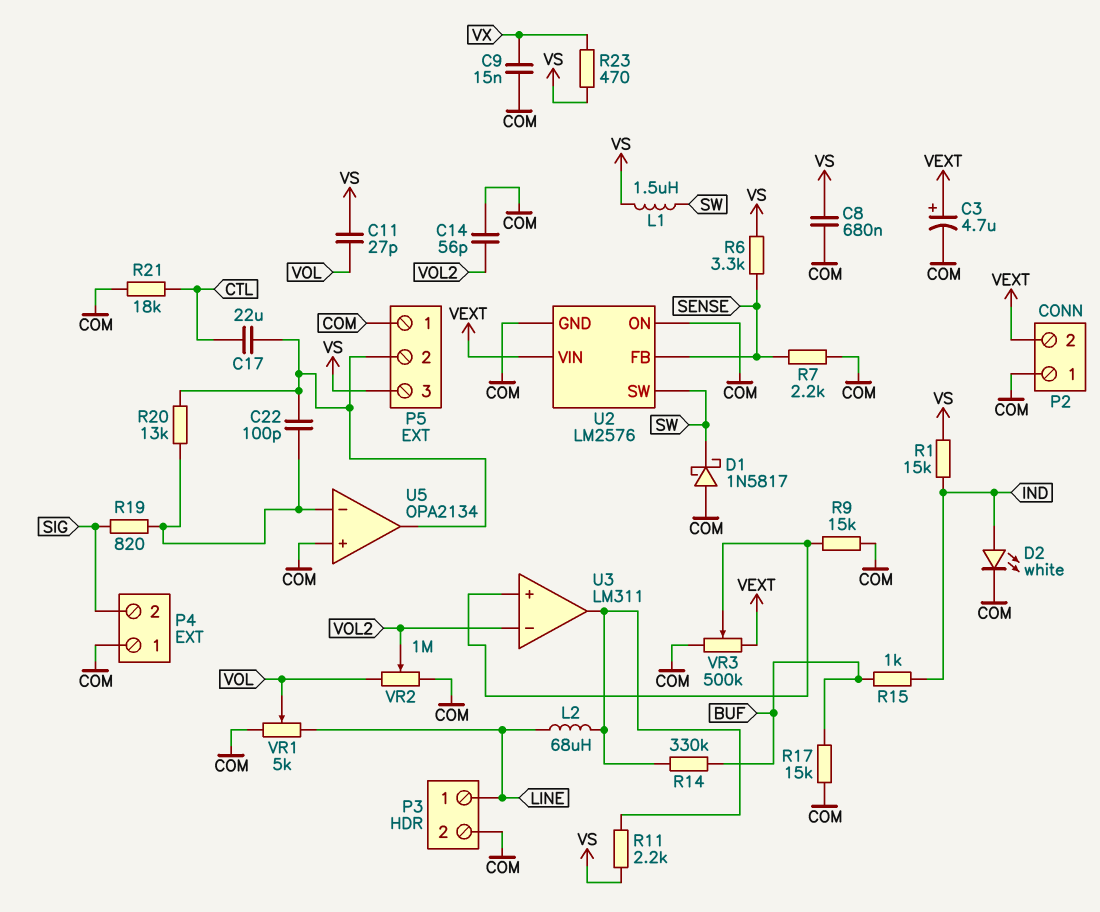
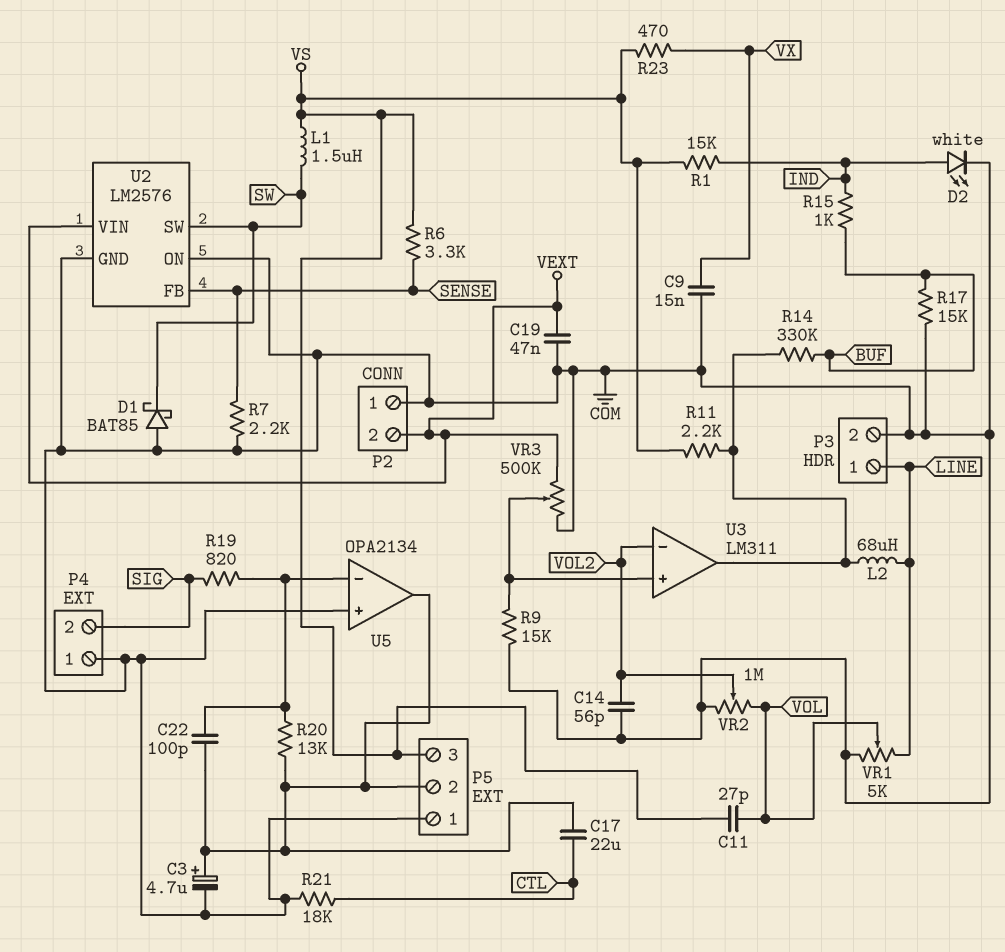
C3: 4.7uF (plus VEXT, minus COM) -> 4.7uF (plus P5/2, minus COM)
C8: 680nF (COM, VS) -> none
C19: none -> 47nF (COM, VEXT)
D1: schottky 1N5817 (A COM, K SW) -> schottky BAT85 (A COM, K SW)

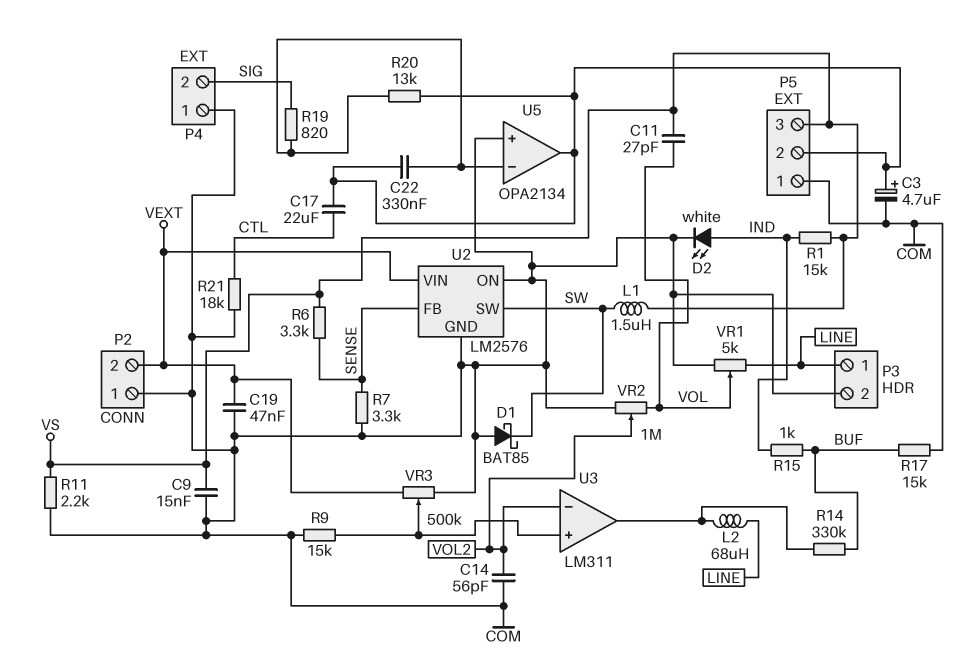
C9: 15nF (COM, VX) -> 15nF (COM, VS)
C22: 100pF (P5/2, U5/in-) -> 330nF (P5/2, U5/in-)
R7: 2.2k (COM, SENSE) -> 3.3k (COM, SENSE)
R11: 2.2k (U3/out, VS) -> 2.2k (COM, VS)
R23: 470 (VS, VX) -> none

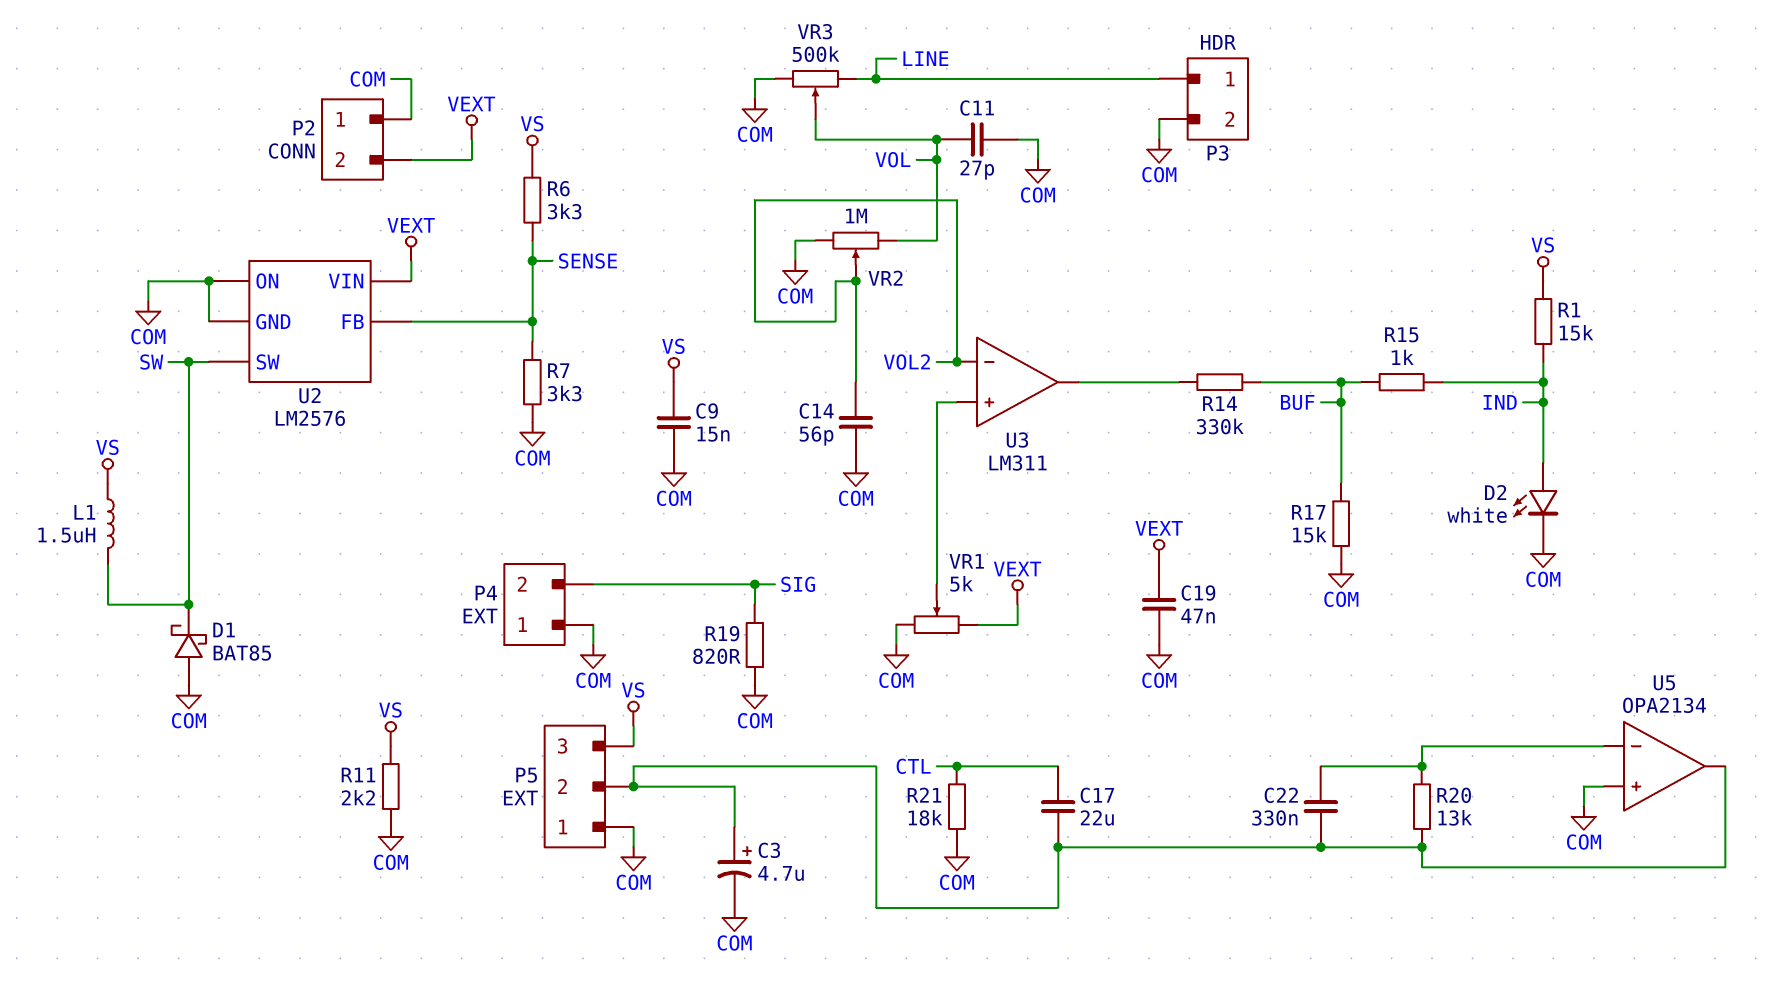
C11: 27pF (VOL, VS) -> 27pF (COM, VOL)
L2: 68uH (LINE, U3/out) -> none
R9: 15k (COM, U3/in+) -> none
R19: 820 (SIG, U5/in-) -> 820 (COM, SIG)
VR1: 5k (COM, LINE, wiper VOL) -> 5k (COM, VEXT, wiper U3/in+)
VR3: 500k (COM, VEXT, wiper U3/in+) -> 500k (COM, LINE, wiper VOL)

